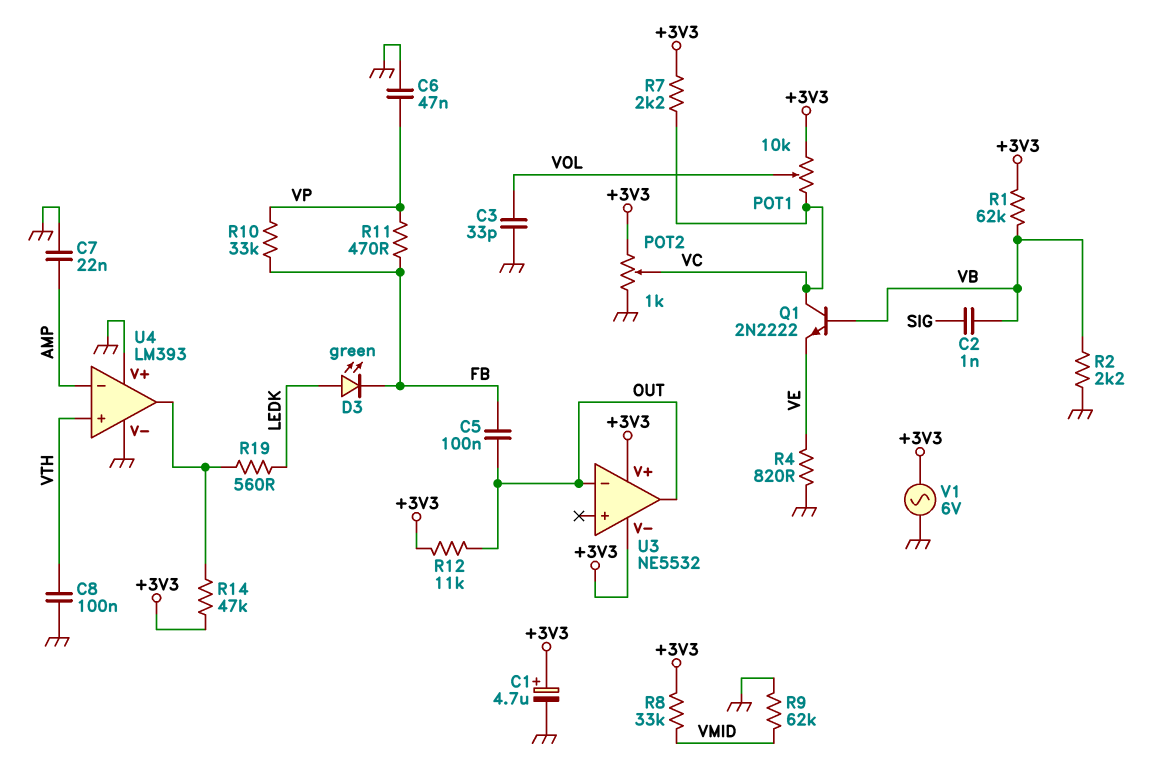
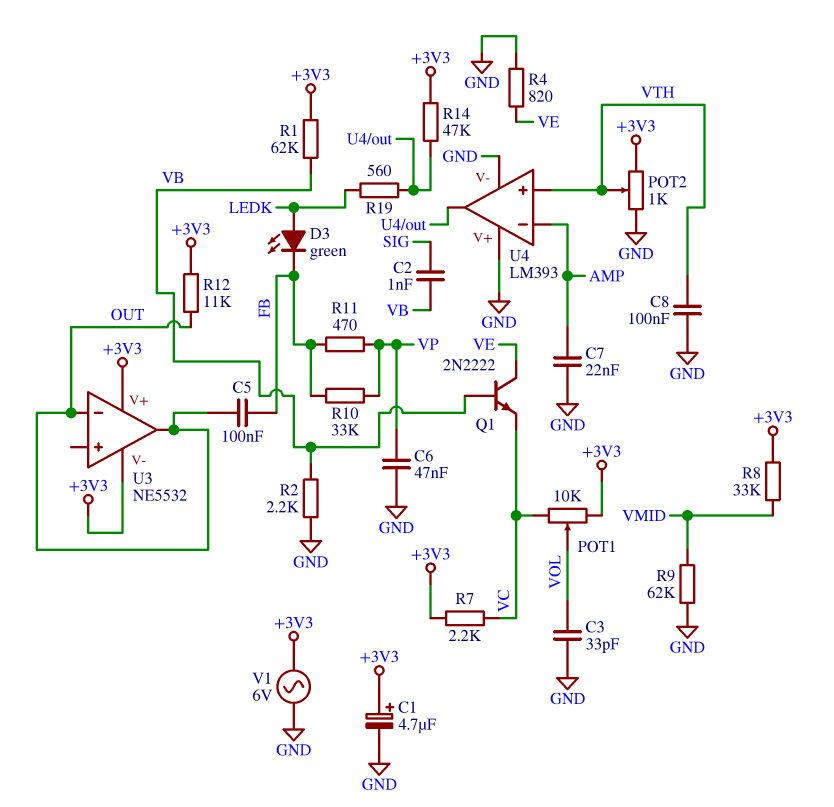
POT2: 1k (+3V3, GND, wiper VC) -> 1k (+3V3, GND, wiper VTH)
Q1: NPN 2N2222 (B VB, C VC, E VE) -> NPN 2N2222 (B VB, C VE, E VC)

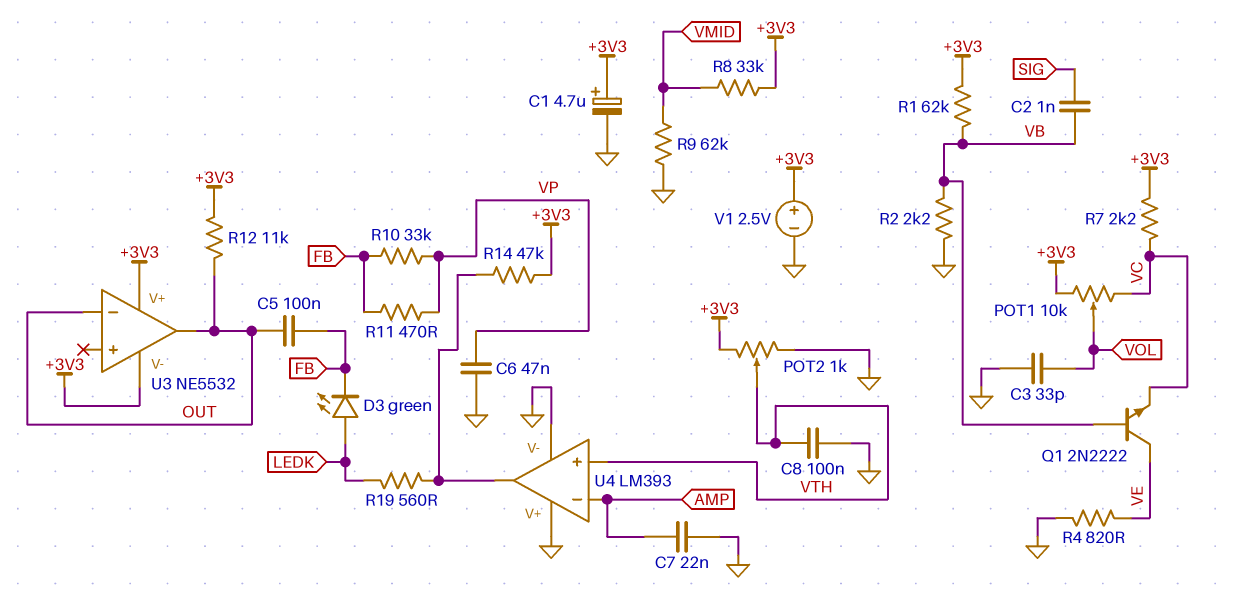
V1: AC 6V (+3V3, GND) -> 2.5V (plus +3V3, minus GND)

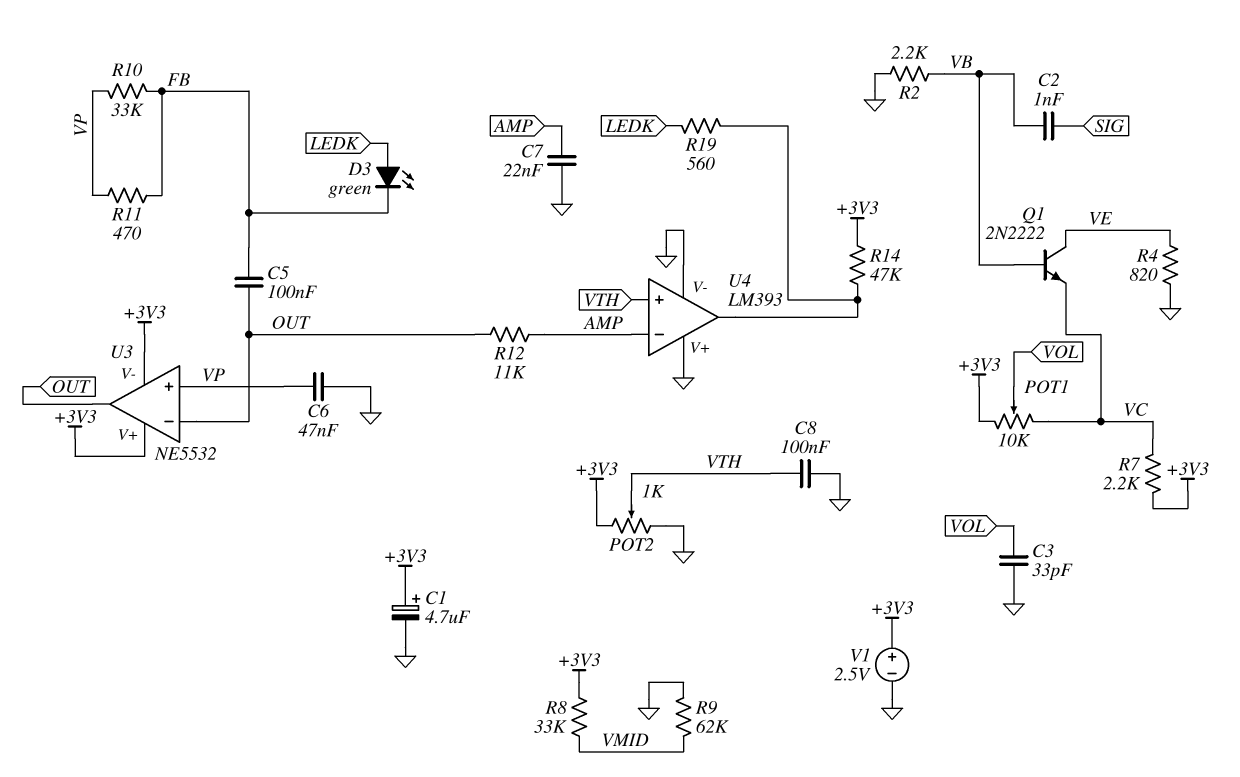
R1: 62k (+3V3, VB) -> none
R12: 11k (+3V3, OUT) -> 11k (AMP, OUT)
U3 pin in+: none -> VP

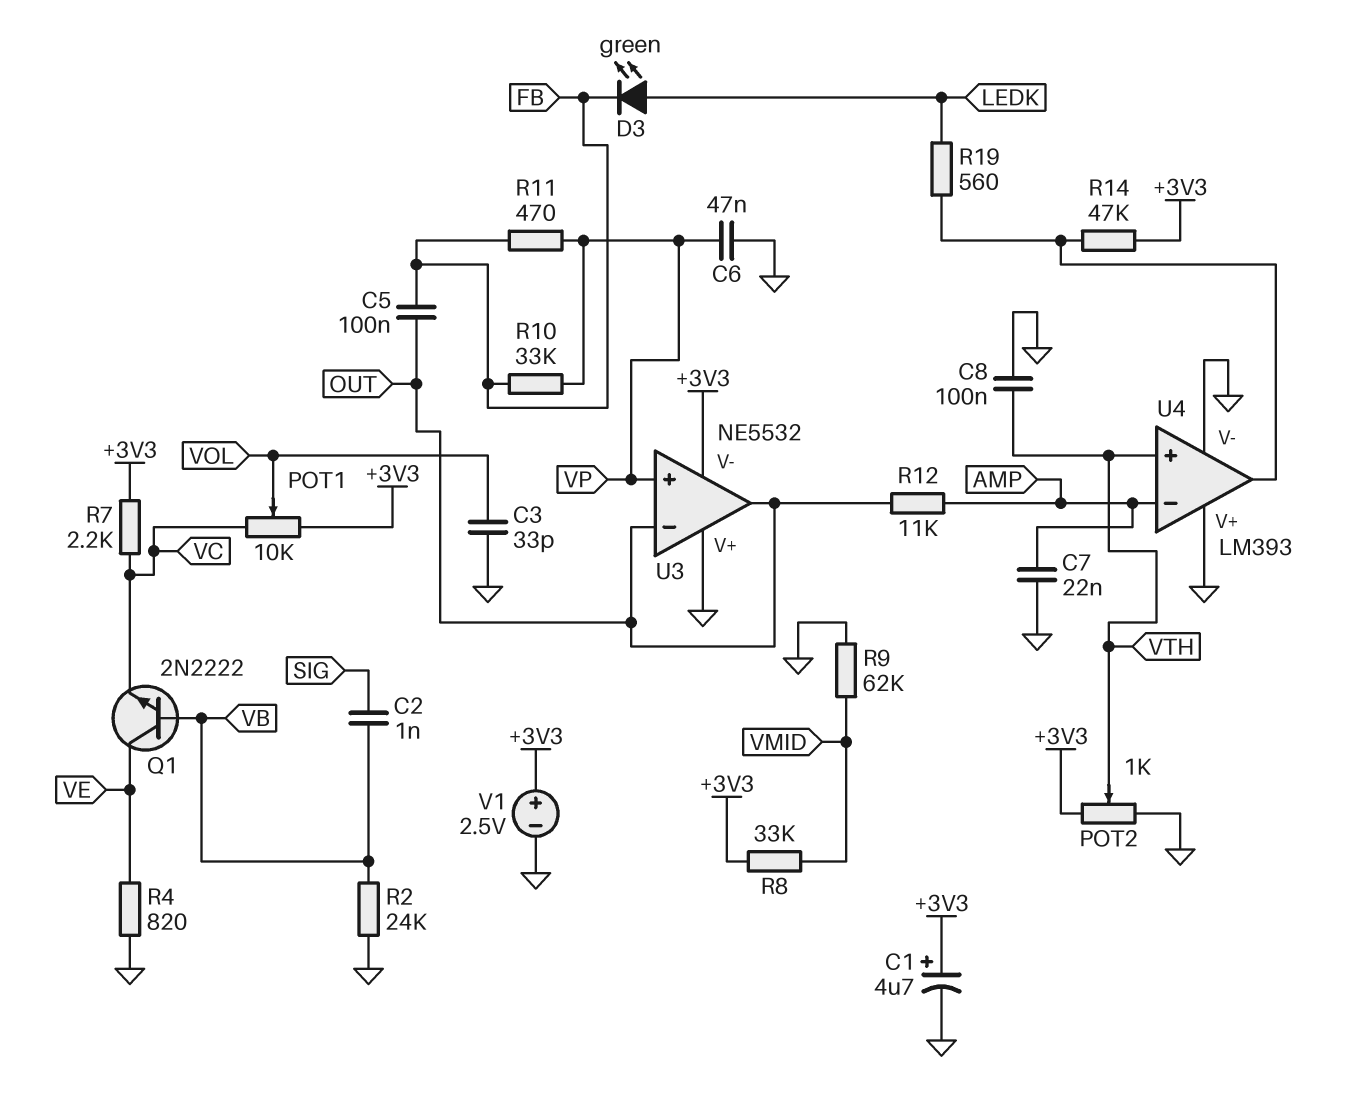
R2: 2.2k (GND, VB) -> 24k (GND, VB)
U3 pin V+: +3V3 -> GND

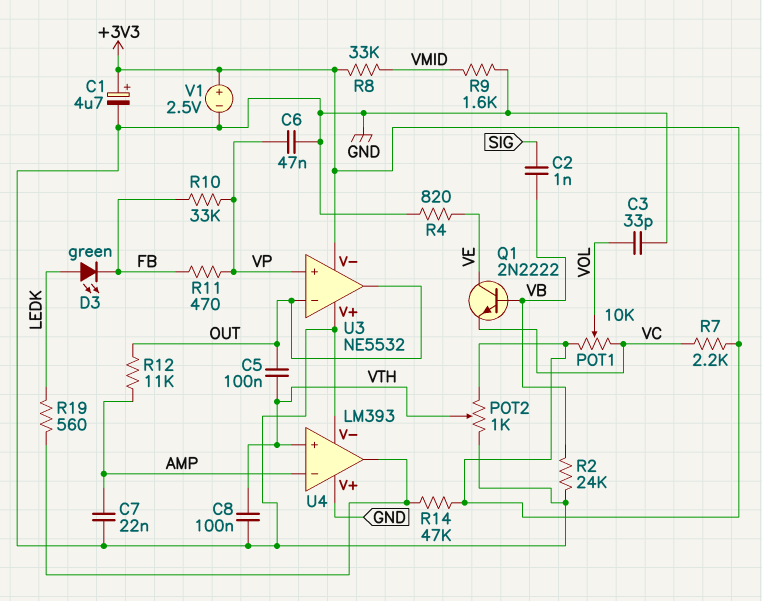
C5: 100nF (FB, OUT) -> 100nF (OUT, VTH)
R9: 62k (GND, VMID) -> 1.6k (GND, VMID)

